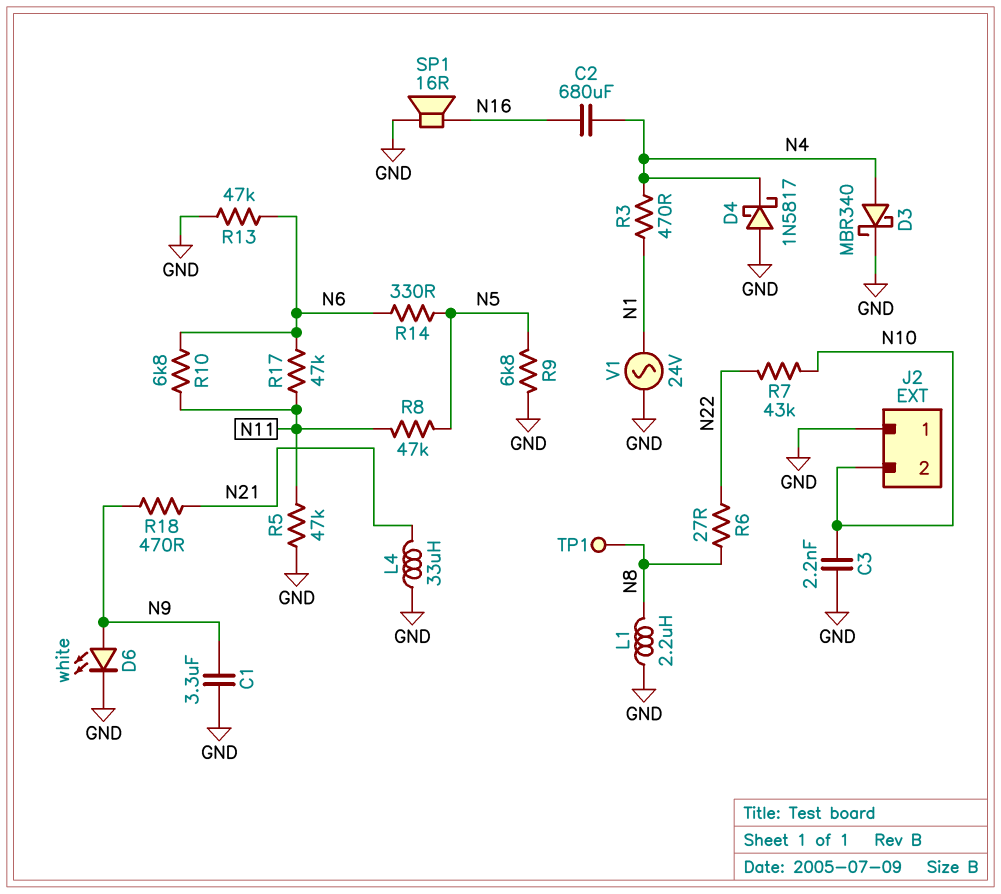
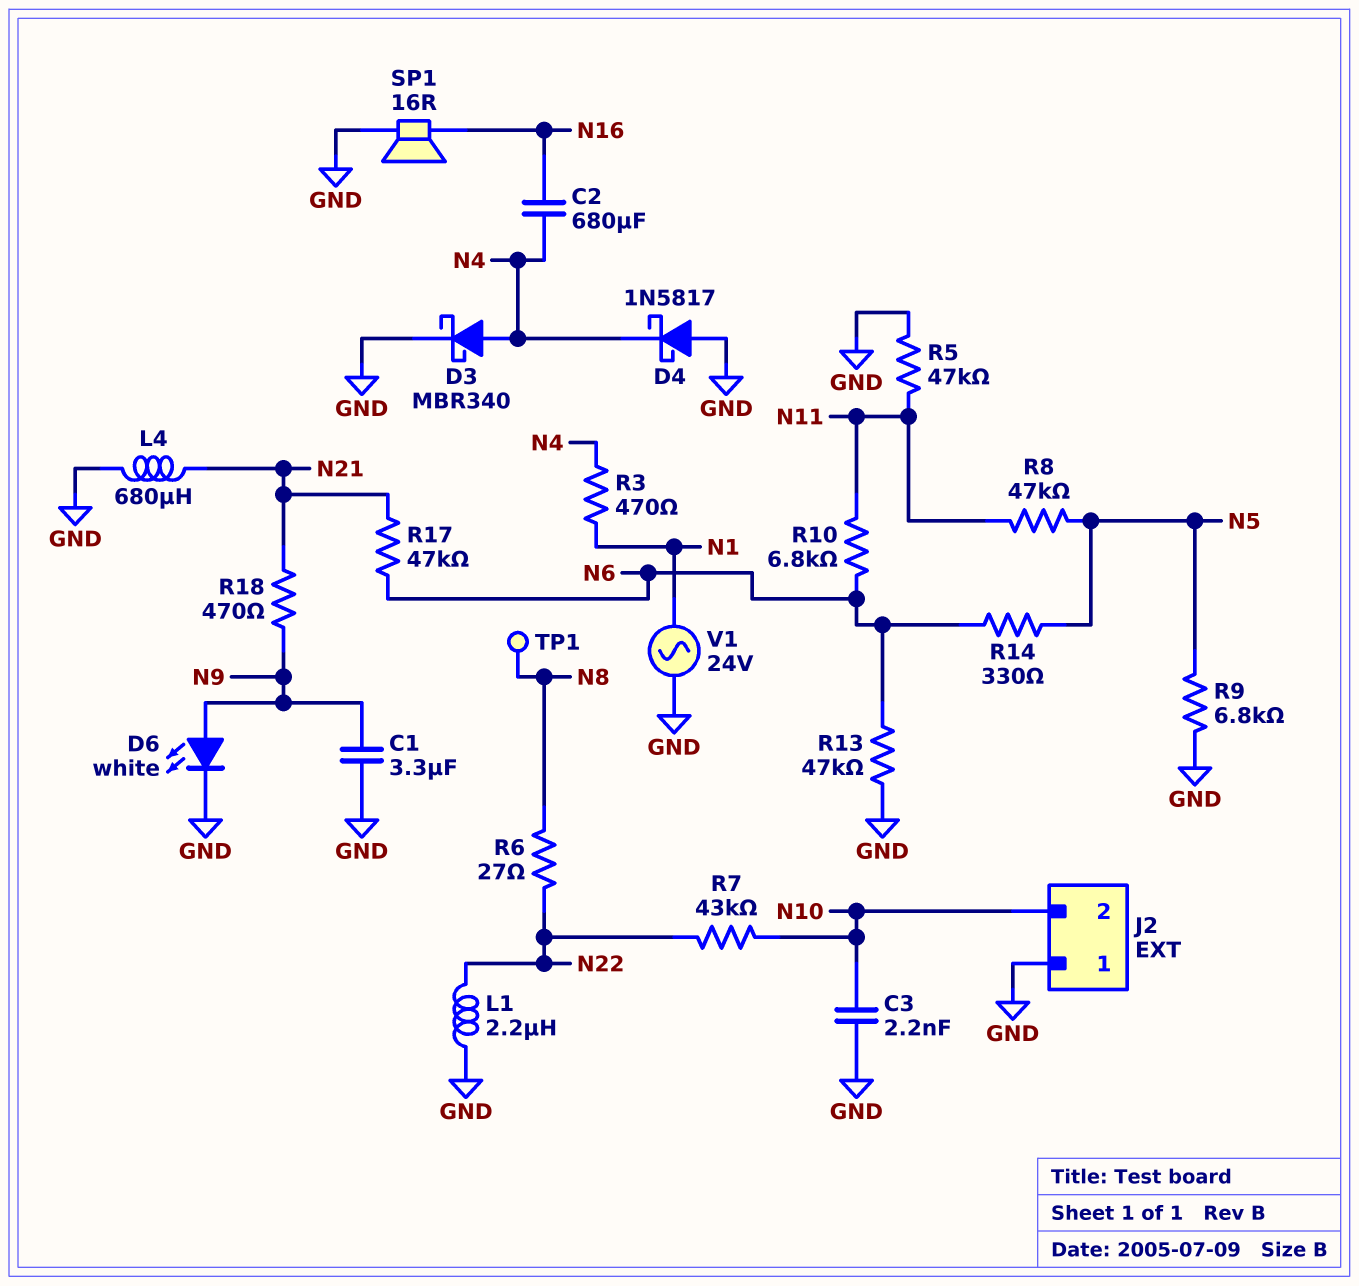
L1: 2.2uH (GND, N8) -> 2.2uH (GND, N22)
L4: 33uH (GND, N21) -> 680uH (GND, N21)
R17: 47k (N6, N11) -> 47k (N6, N21)

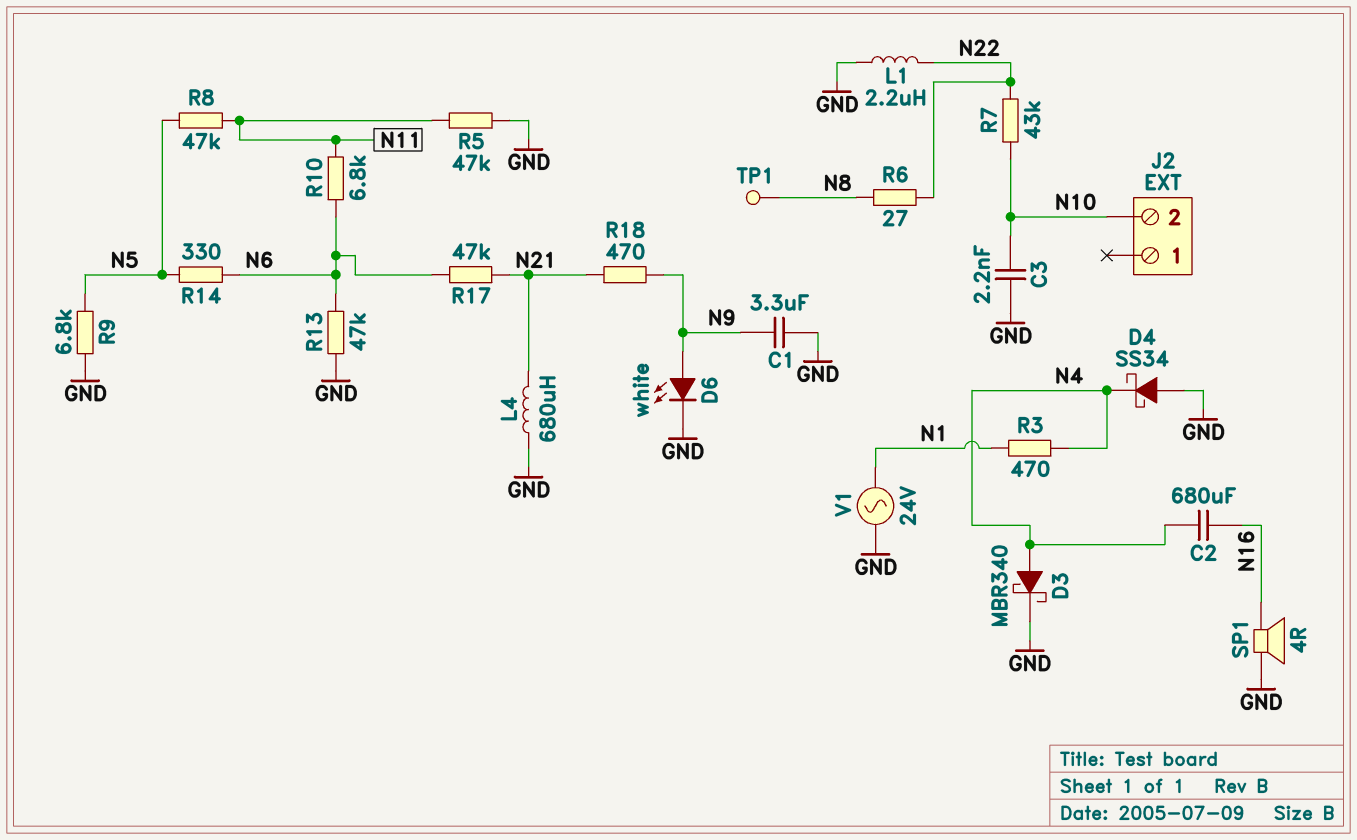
D4: schottky 1N5817 (A GND, K N4) -> schottky SS34 (A GND, K N4)
J2 pin 1: GND -> none
SP1: speaker 16R (GND, N16) -> speaker 4R (GND, N16)

